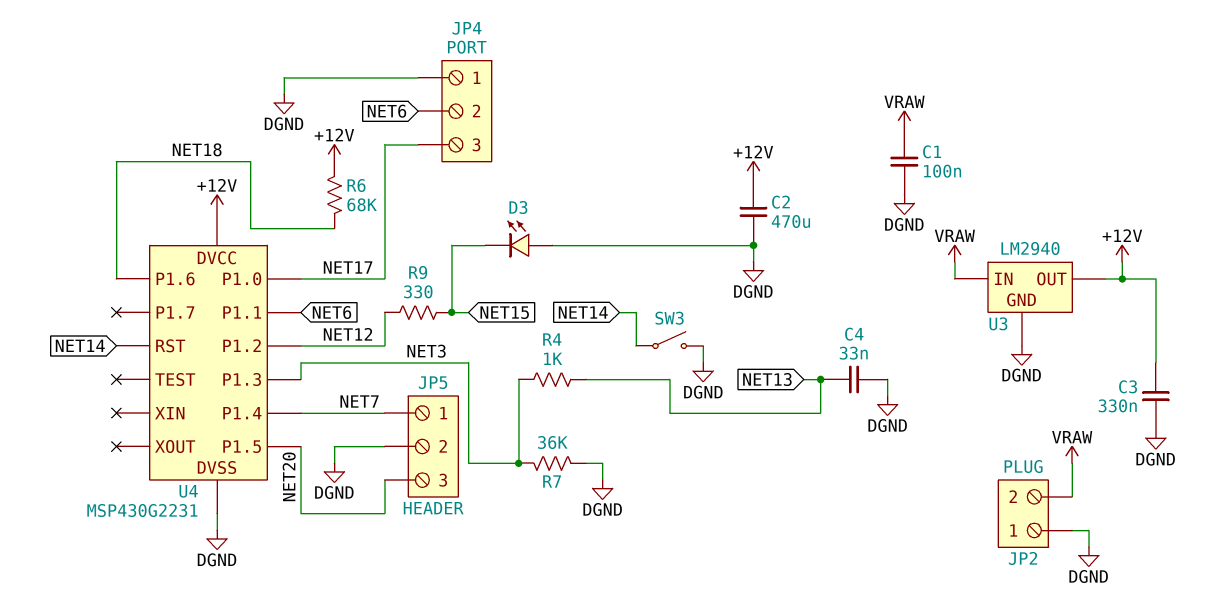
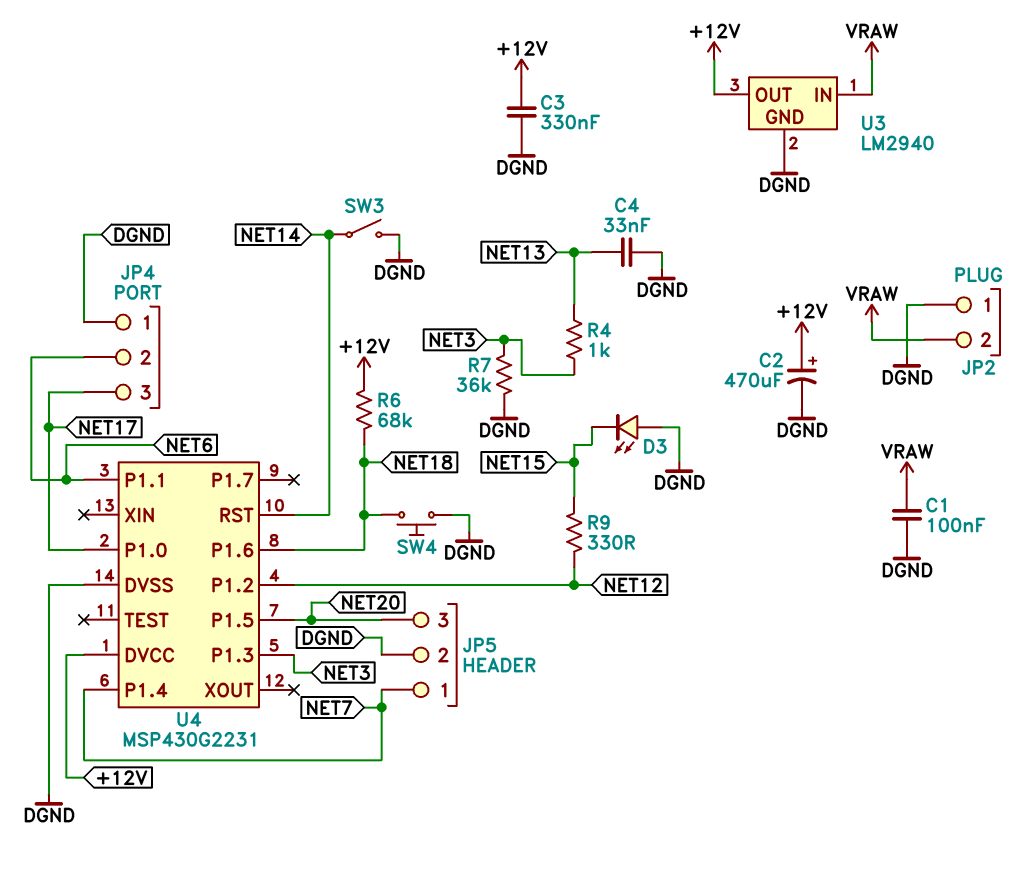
C2: 470uF (+12V, DGND) -> 470uF (plus +12V, minus DGND)
SW4: none -> button (DGND, NET18)

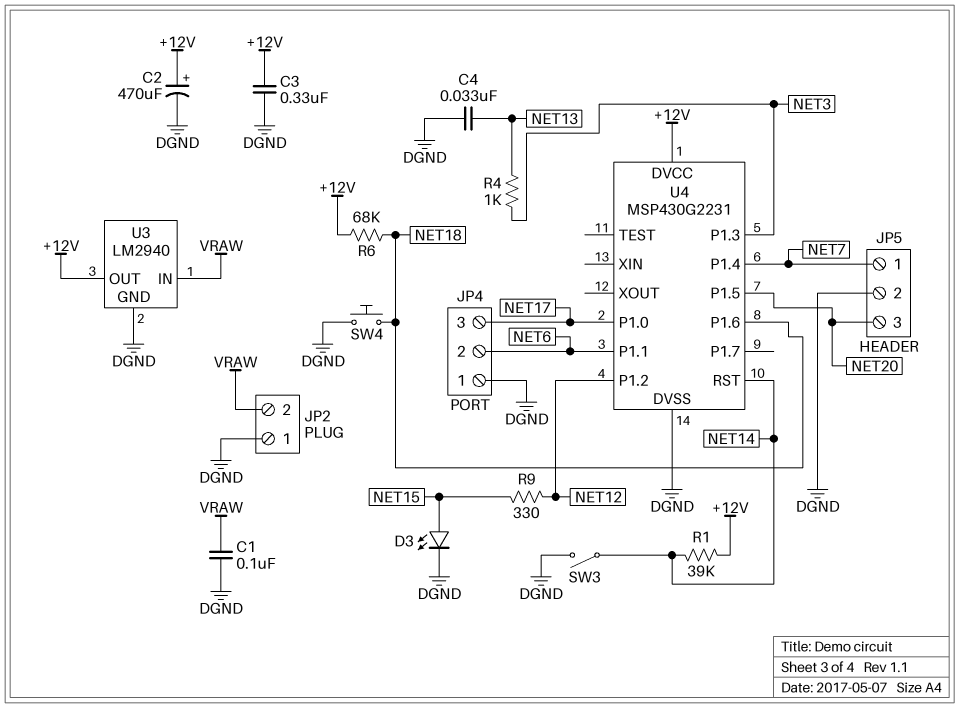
D3: LED (A DGND, K NET15) -> LED (A NET15, K DGND)
R1: none -> 39k (+12V, NET14)
R7: 36k (DGND, NET3) -> none

